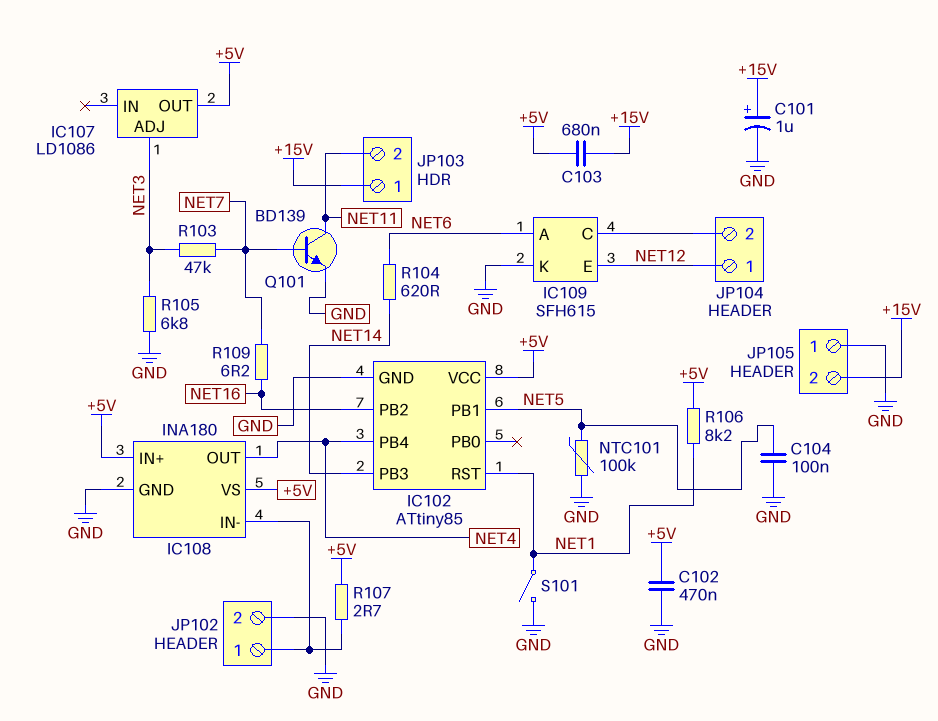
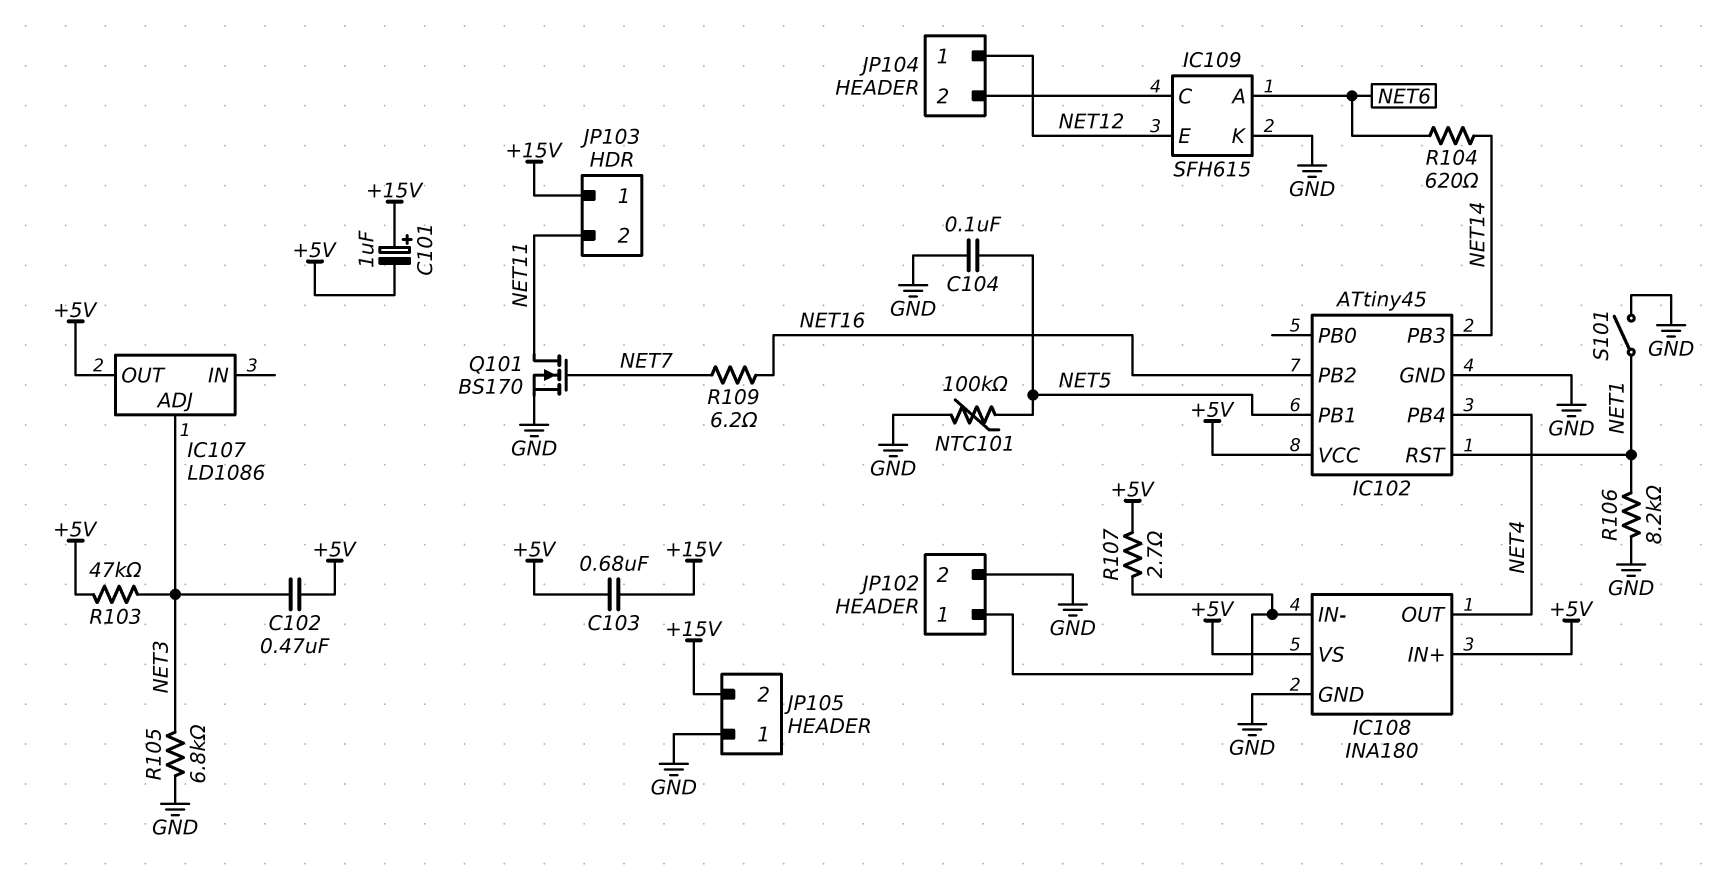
C101: 1uF (plus +15V, minus GND) -> 1uF (plus +15V, minus +5V)
C102: 470nF (+5V, GND) -> 470nF (+5V, NET3)
IC102: ATtiny85 -> ATtiny45
Q101: NPN BD139 (B NET7, C NET11, E GND) -> NMOS BS170 (G NET7, D NET11, S GND)
R103: 47k (NET3, NET7) -> 47k (+5V, NET3)
R106: 8.2k (+5V, NET1) -> 8.2k (GND, NET1)

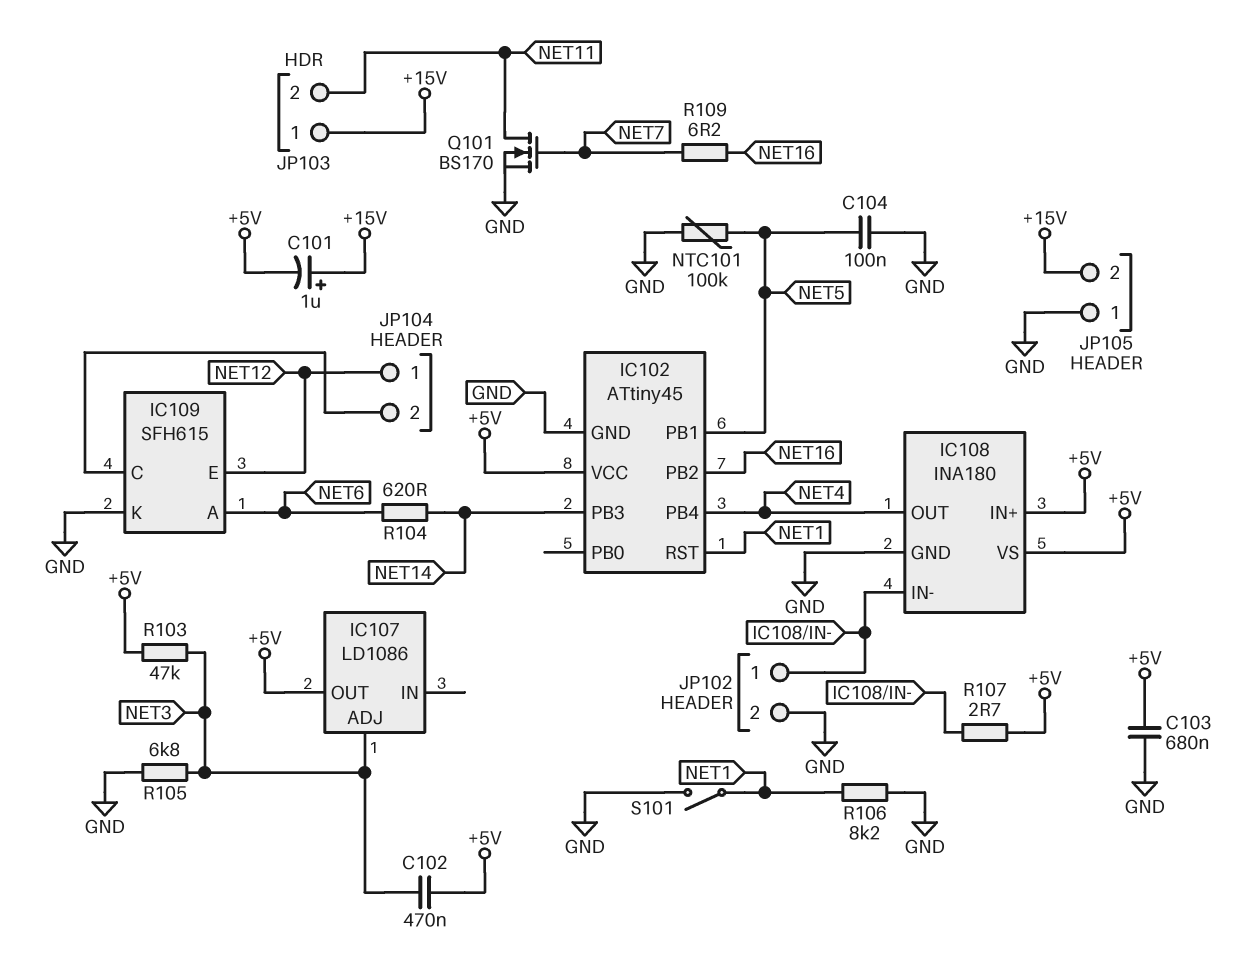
C103: 680nF (+5V, +15V) -> 680nF (+5V, GND)

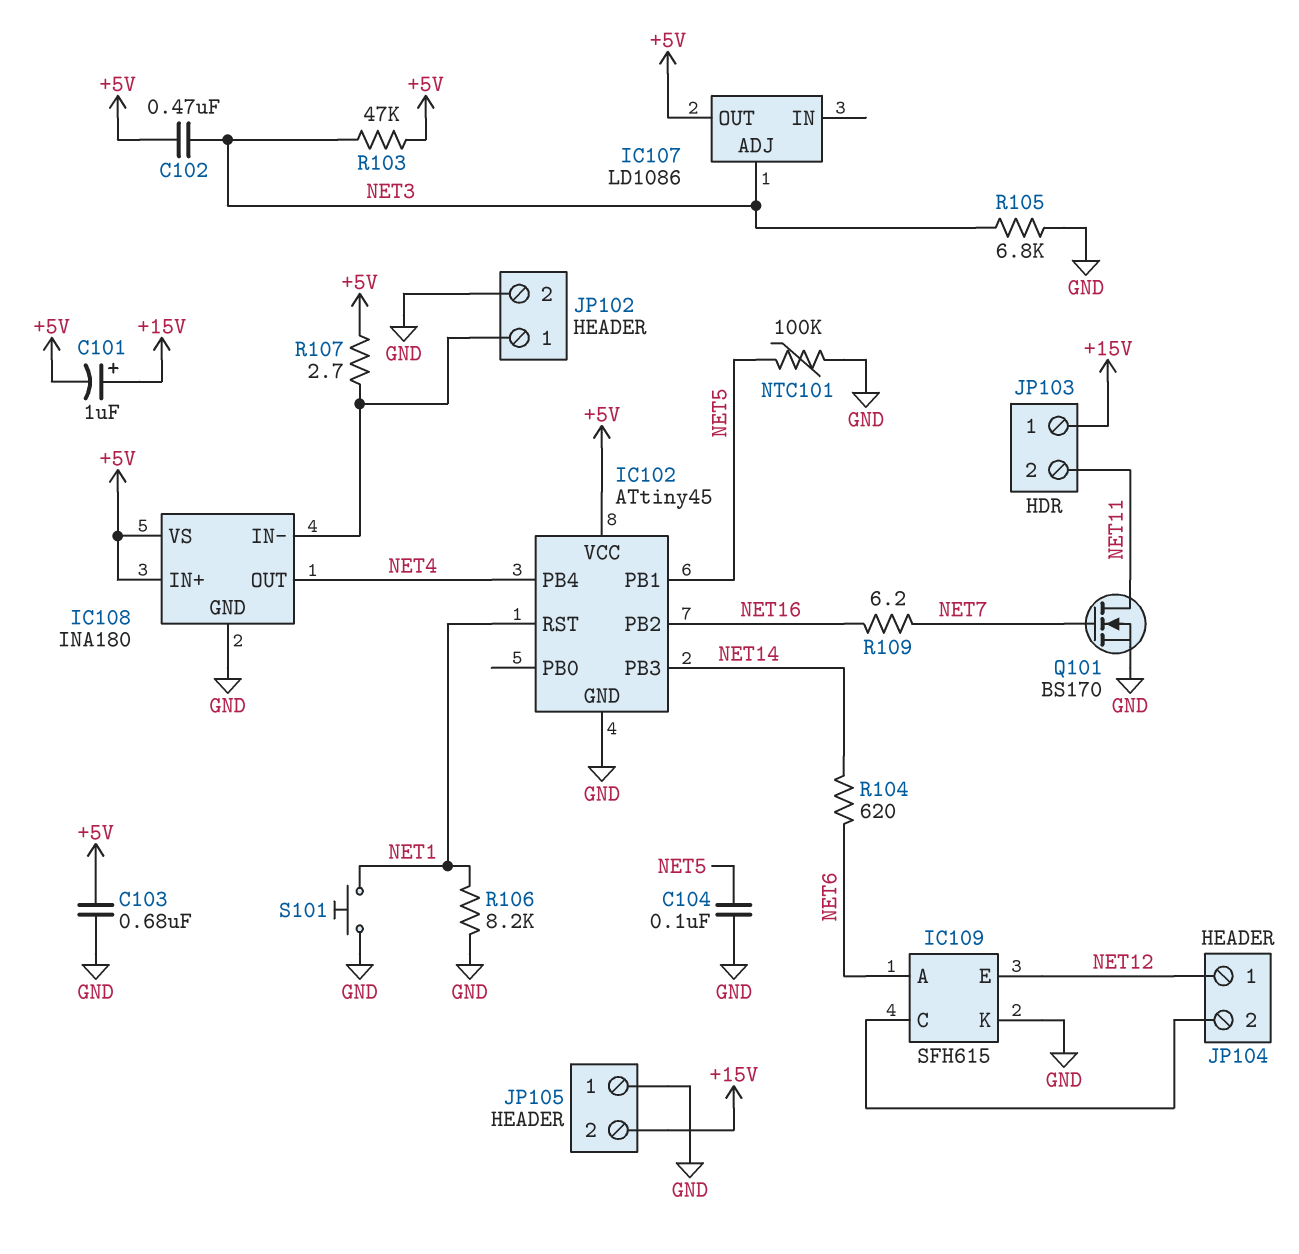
S101: switch (GND, NET1) -> button (GND, NET1)

